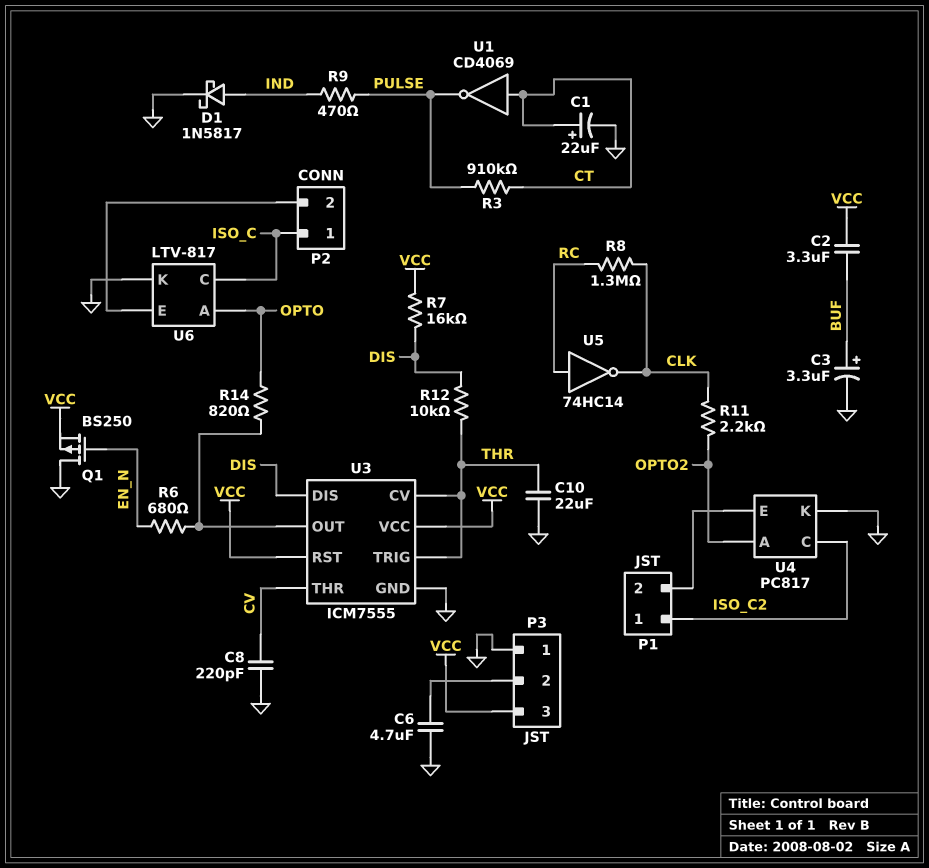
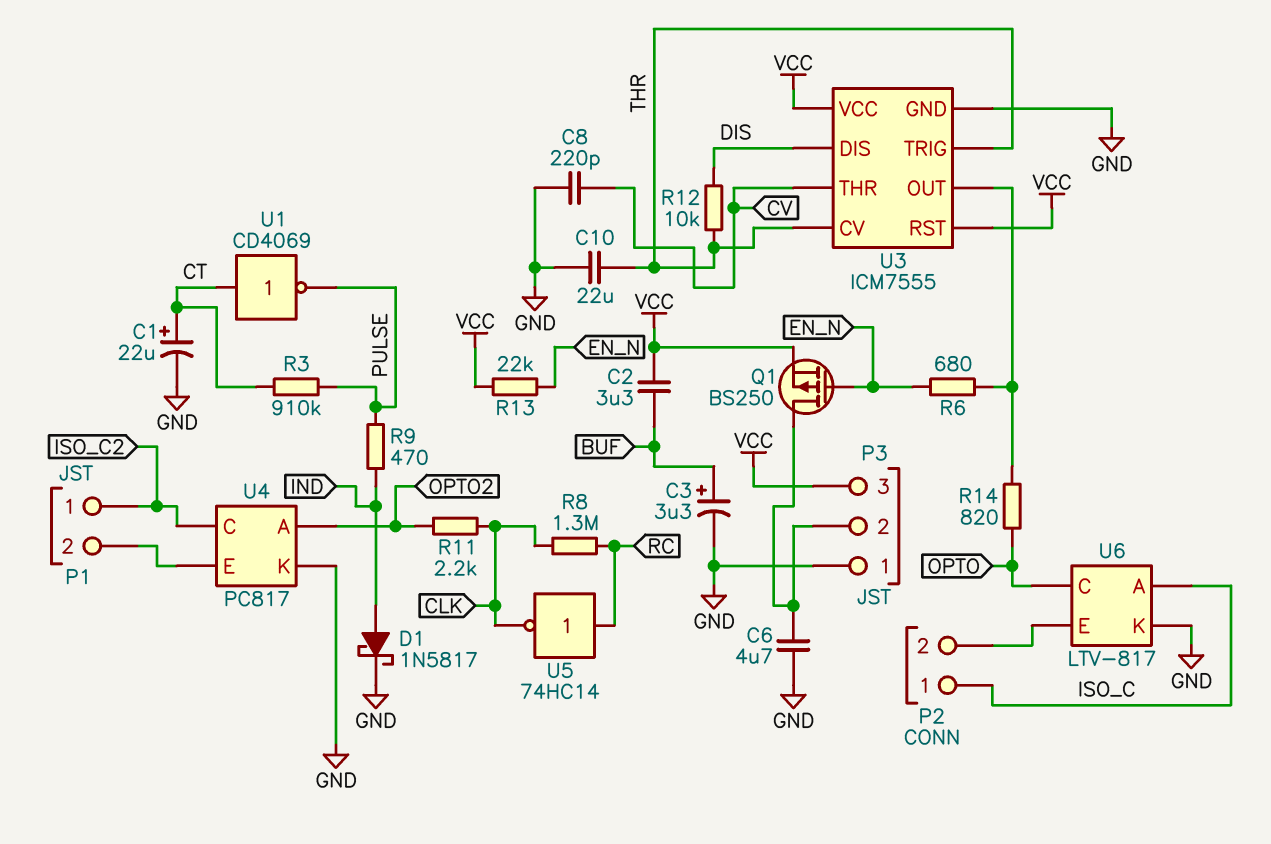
Q1: PMOS BS250 (G EN_N, D GND, S VCC) -> PMOS BS250 (G EN_N, D P3/2, S VCC)
R7: 16k (DIS, VCC) -> none
R13: none -> 22k (EN_N, VCC)
U6 pin A: OPTO -> ISO_C
U6 pin C: ISO_C -> OPTO

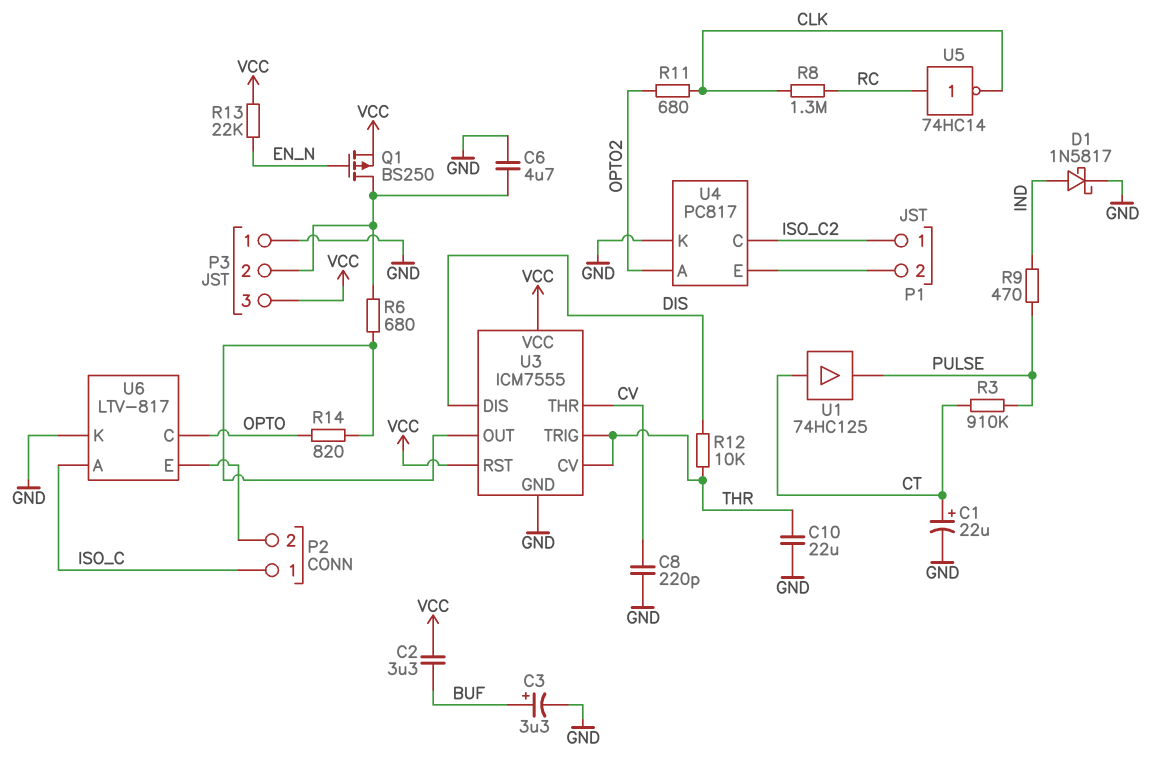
R6: 680 (EN_N, U3/OUT) -> 680 (P3/2, U3/OUT)
R11: 2.2k (CLK, OPTO2) -> 680 (CLK, OPTO2)
U1: NOT CD4069 (in CT, out PULSE) -> buffer 74HC125 (in CT, out PULSE)

